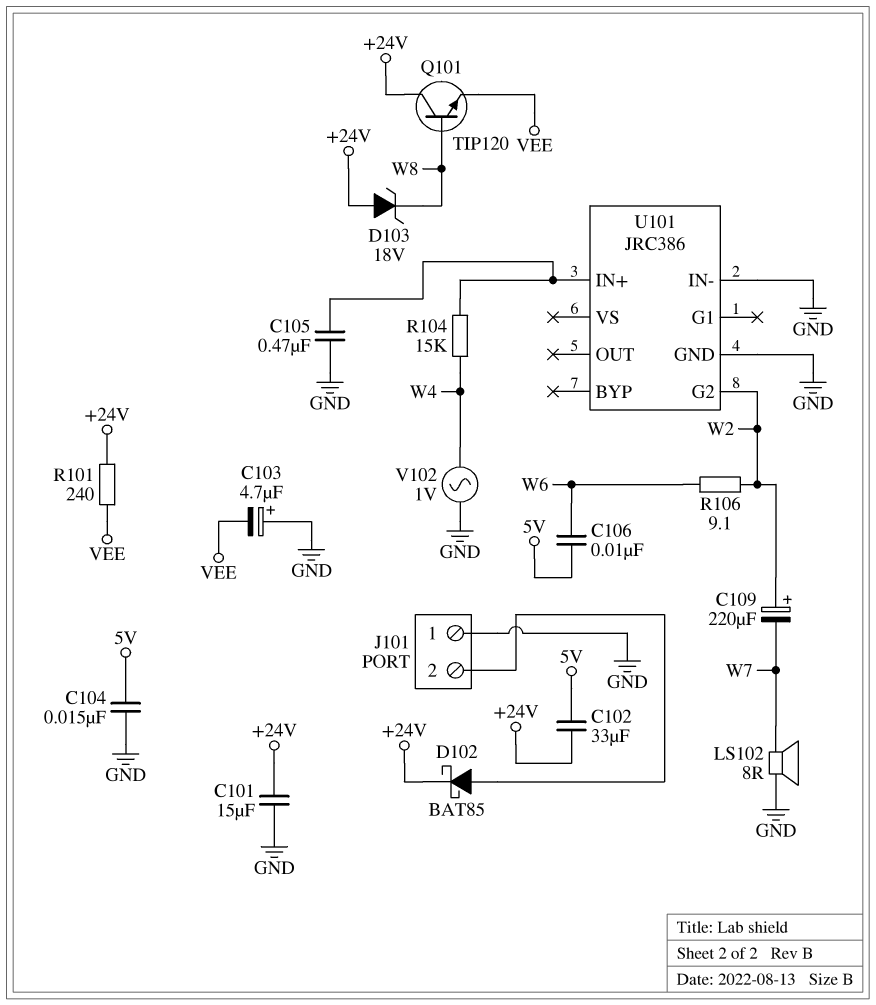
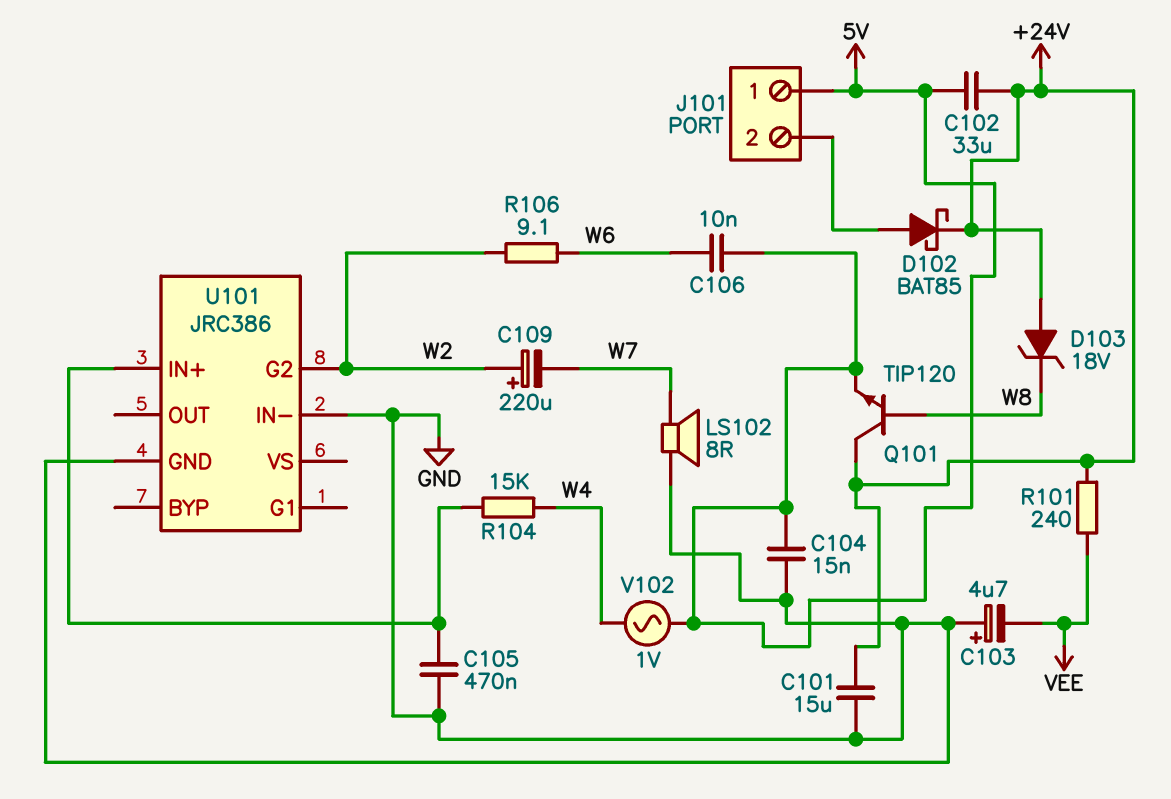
J101 pin 1: GND -> 5V
Q101: NPN TIP120 (B W8, C +24V, E VEE) -> NPN TIP120 (B W8, C +24V, E 5V)
V102: AC 1V (GND, W4) -> AC 1V (5V, W4)

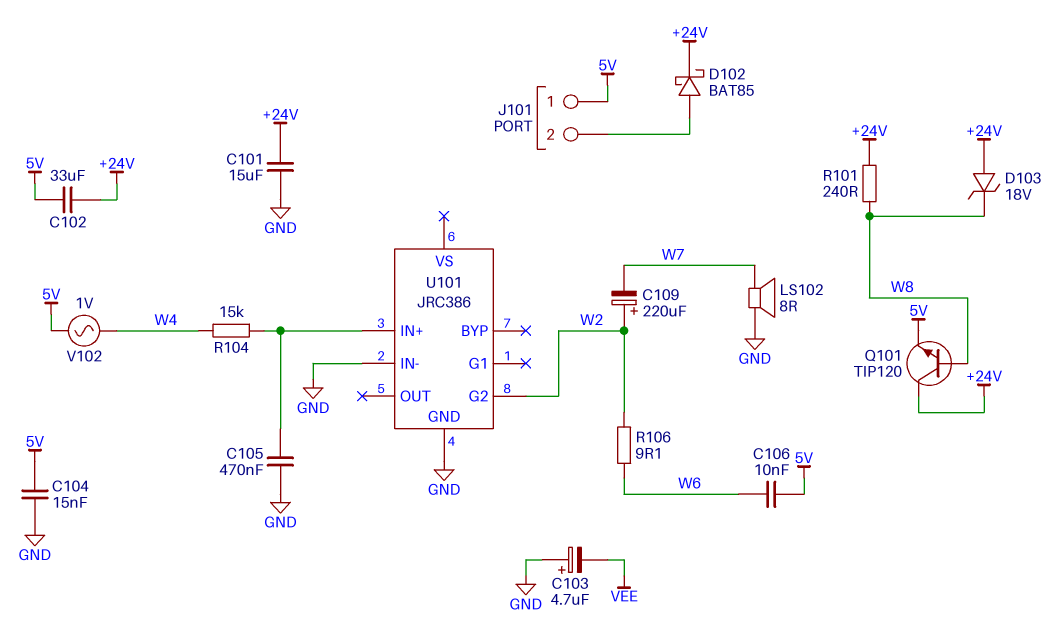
R101: 240 (+24V, VEE) -> 240 (+24V, W8)

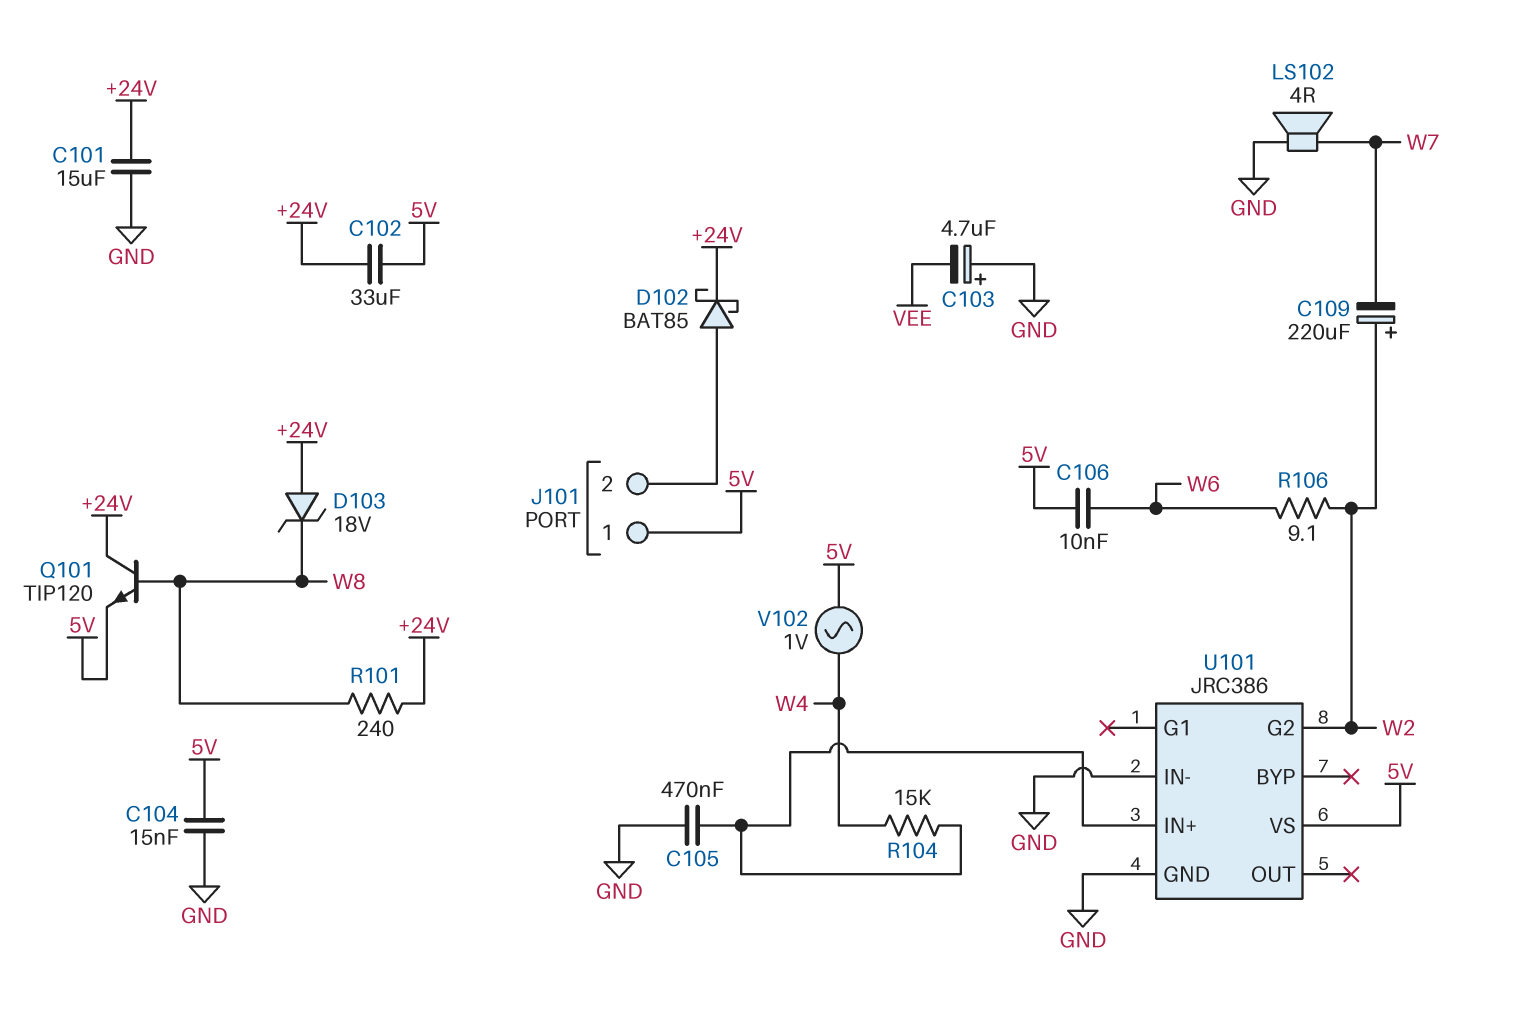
LS102: speaker 8R (GND, W7) -> speaker 4R (GND, W7)
U101 pin VS: none -> 5V

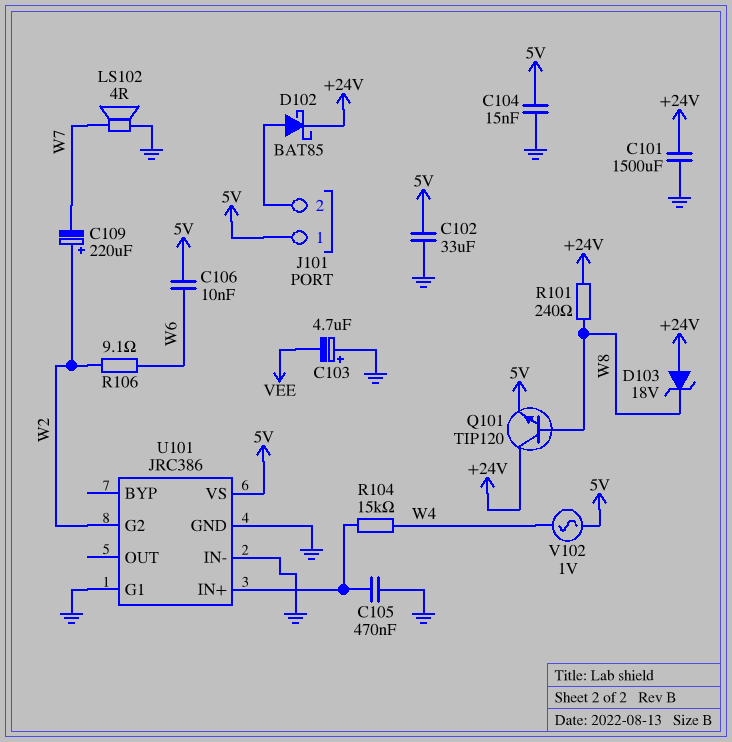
C101: 15uF (+24V, GND) -> 1500uF (+24V, GND)
C102: 33uF (+24V, 5V) -> 33uF (5V, GND)
U101 pin G1: none -> GND

